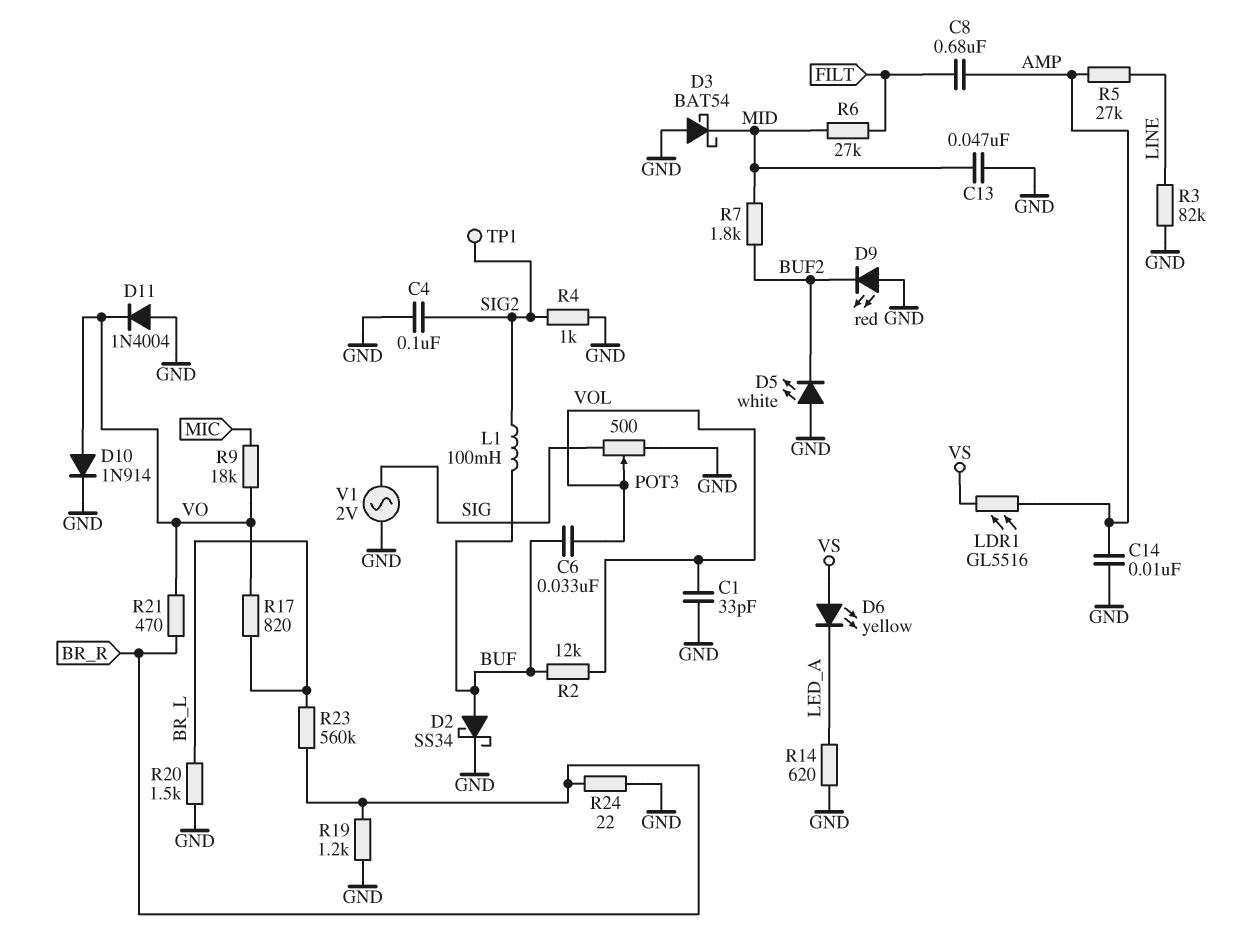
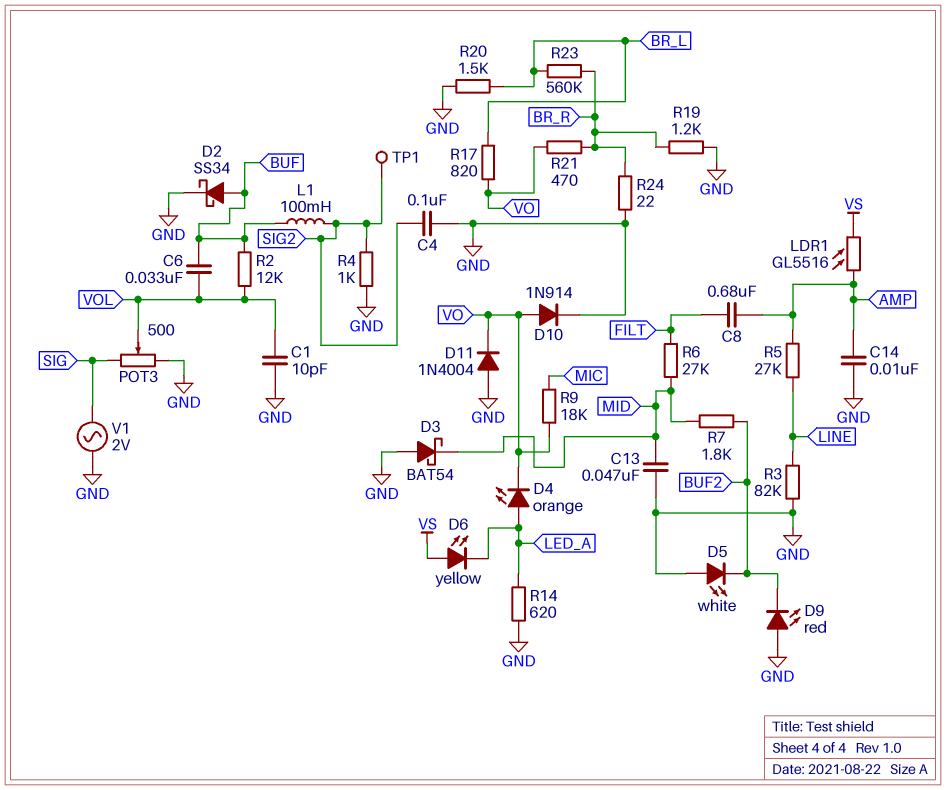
C1: 33pF (GND, VOL) -> 10pF (GND, VOL)
D4: none -> LED orange (A LED_A, K VO)

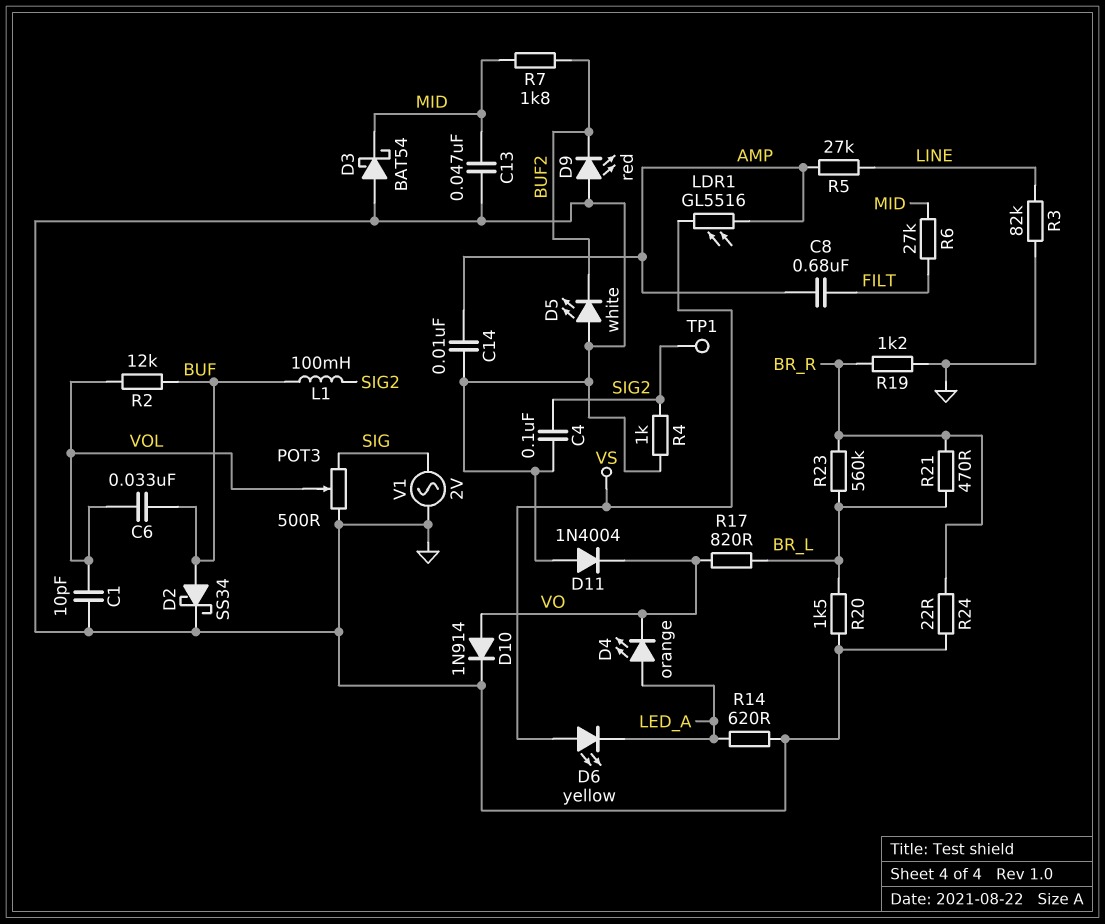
R9: 18k (MIC, VO) -> none
R21: 470 (BR_R, VO) -> 470 (BR_L, BR_R)

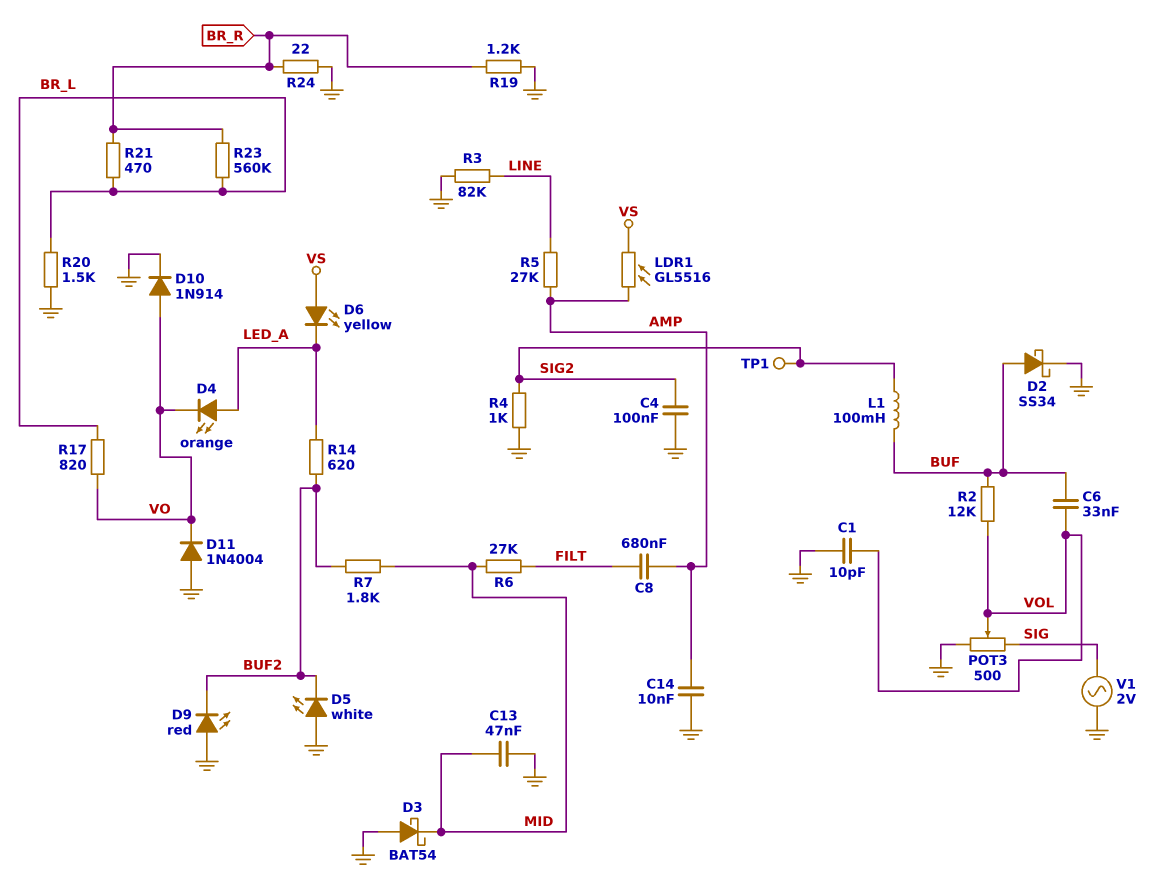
R14: 620 (GND, LED_A) -> 620 (BUF2, LED_A)

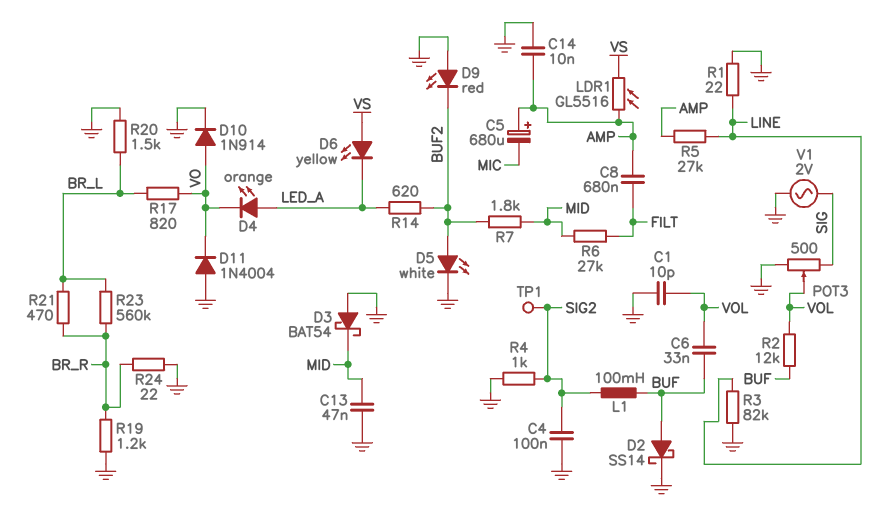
C5: none -> 680uF (plus AMP, minus MIC)
D2: schottky SS34 (A BUF, K GND) -> schottky SS14 (A BUF, K GND)
D5: LED white (A GND, K BUF2) -> LED white (A BUF2, K GND)
R1: none -> 22 (GND, LINE)

